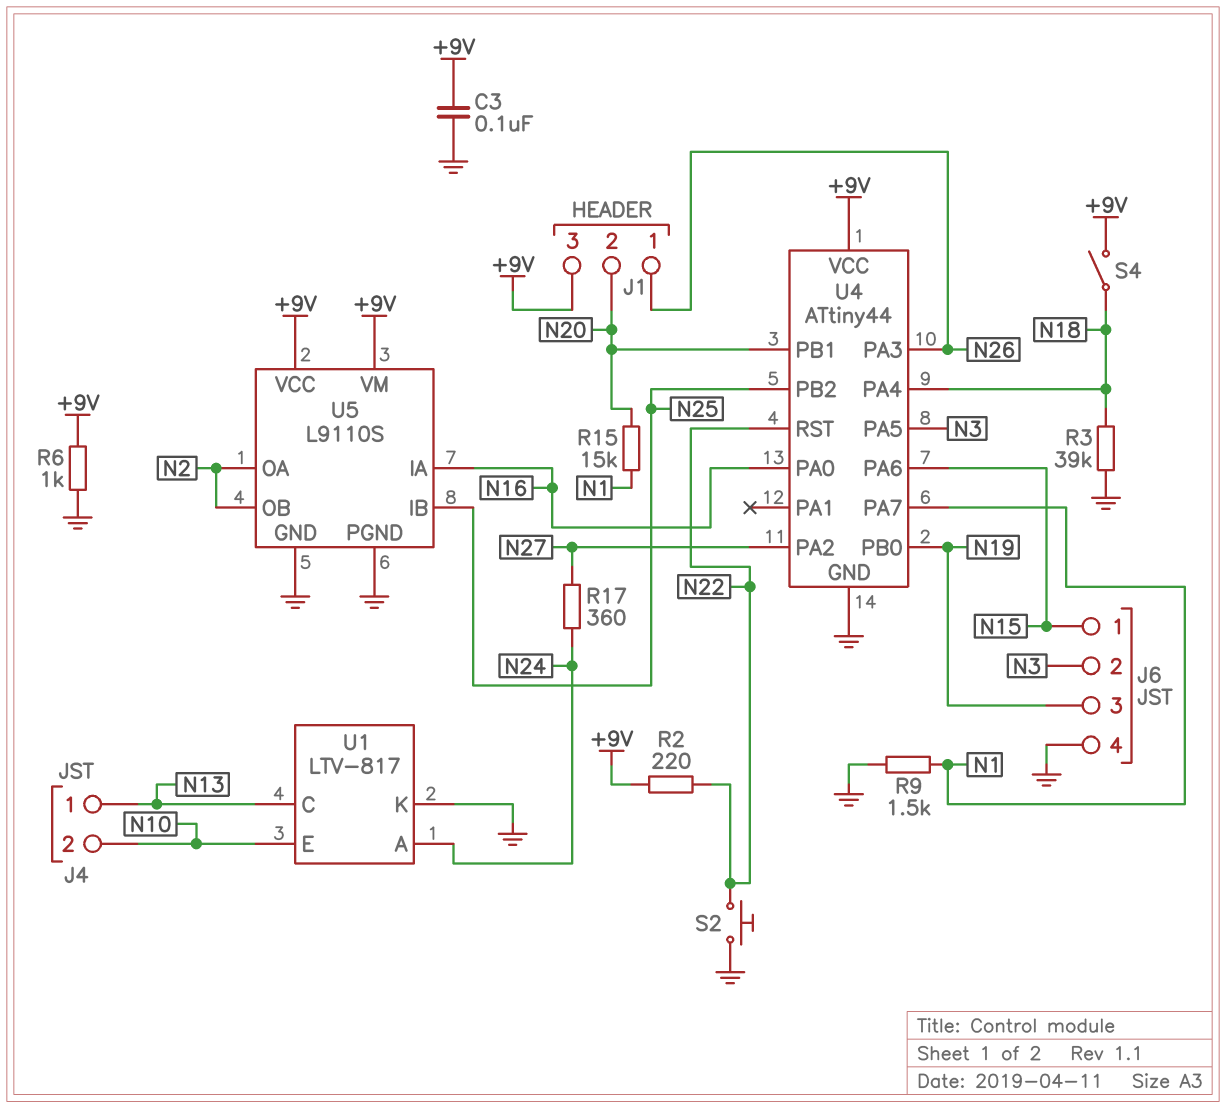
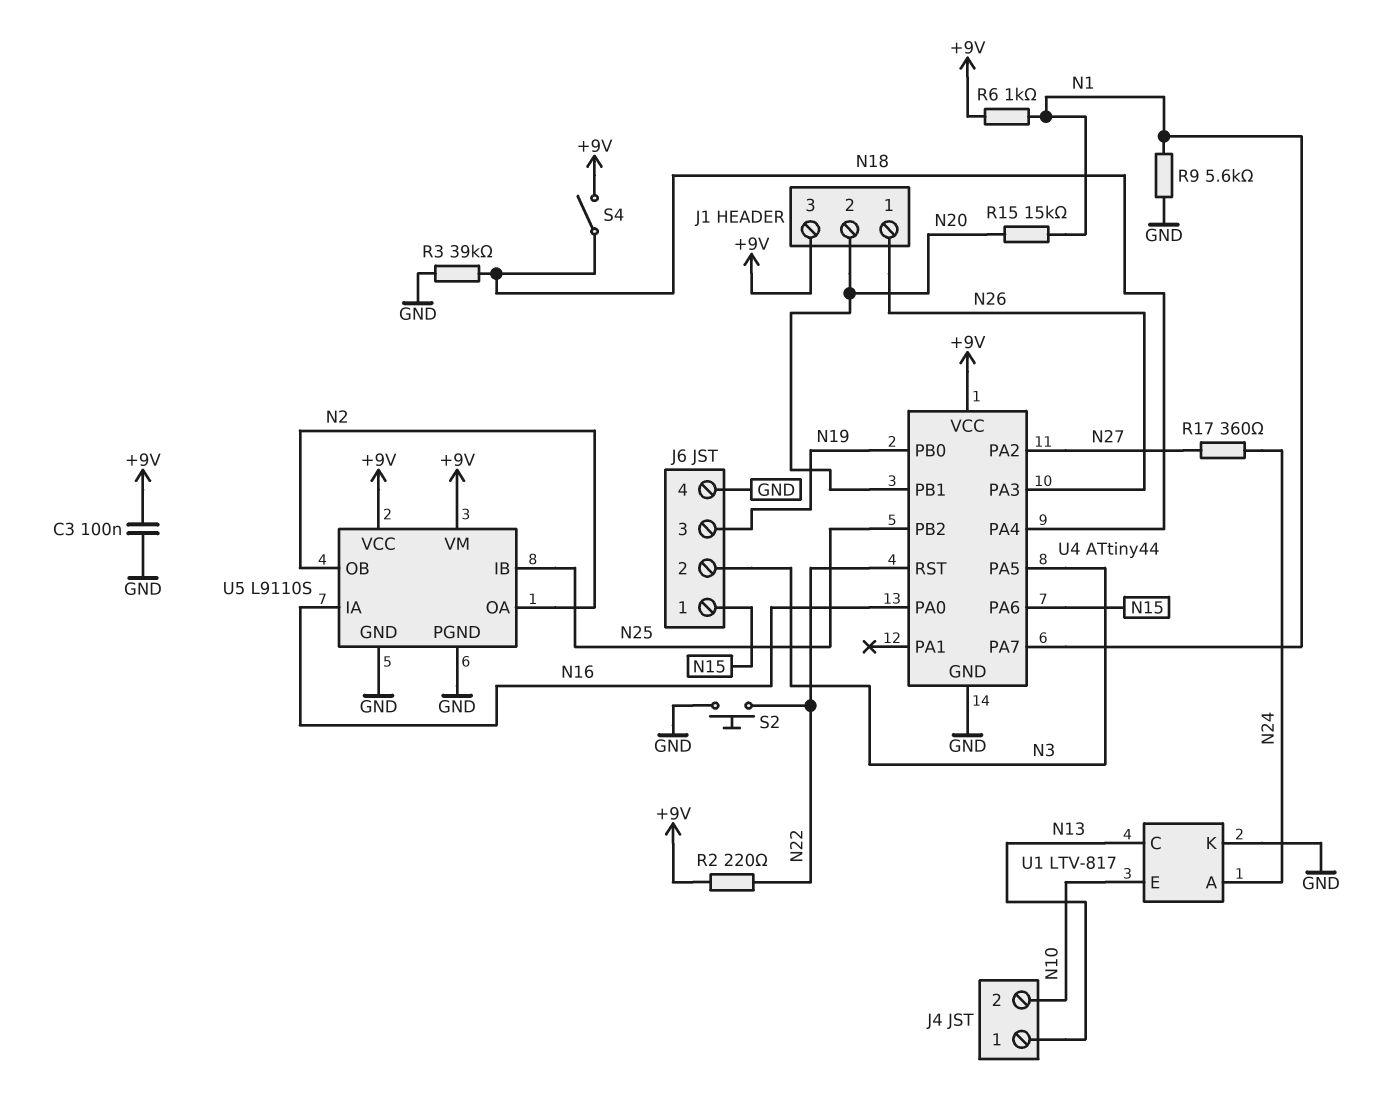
R6: 1k (+9V, GND) -> 1k (+9V, N1)
R9: 1.5k (GND, N1) -> 5.6k (GND, N1)

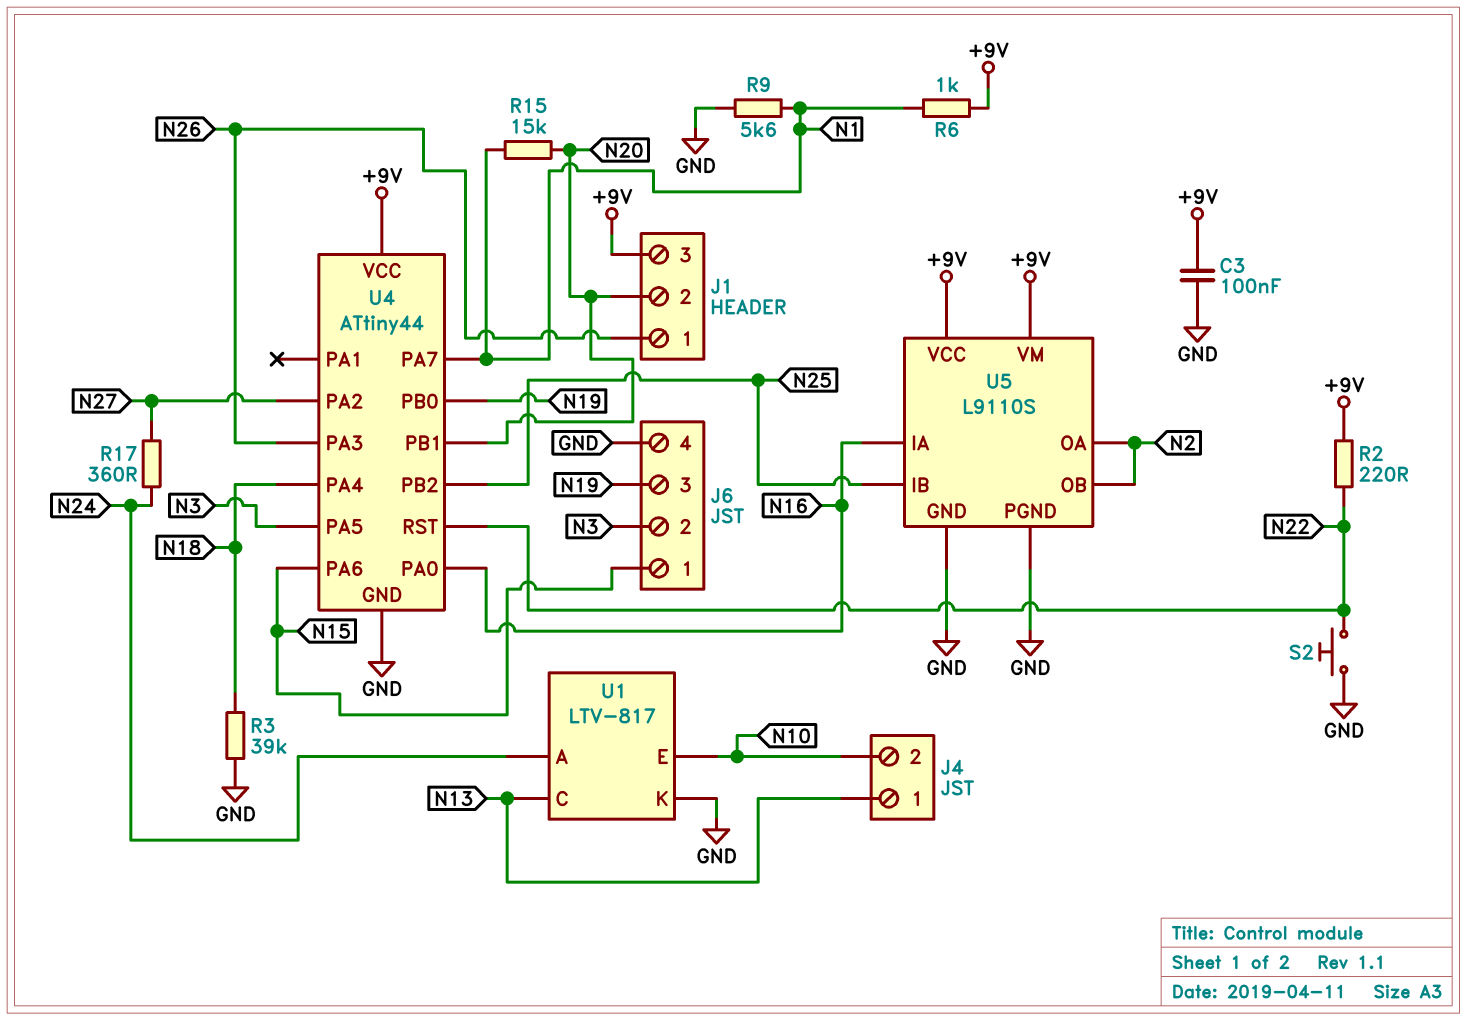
S4: switch (+9V, N18) -> none

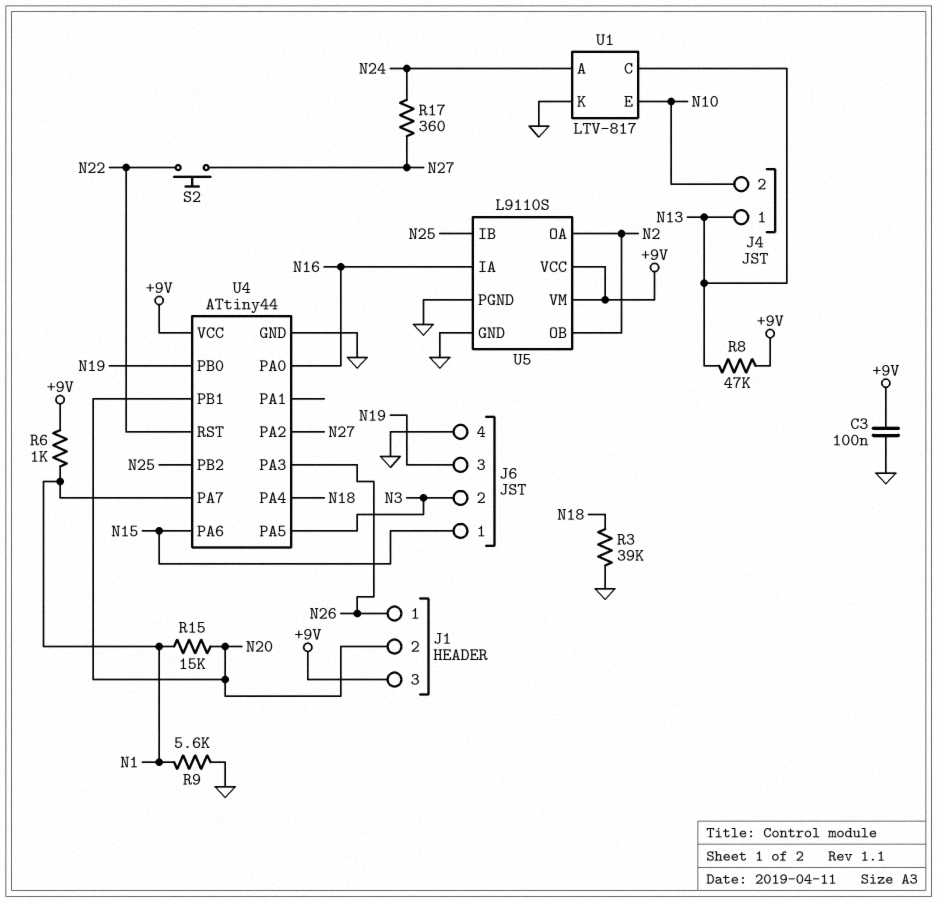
R2: 220 (+9V, N22) -> none
R8: none -> 47k (+9V, N13)
S2: button (GND, N22) -> button (N22, N27)

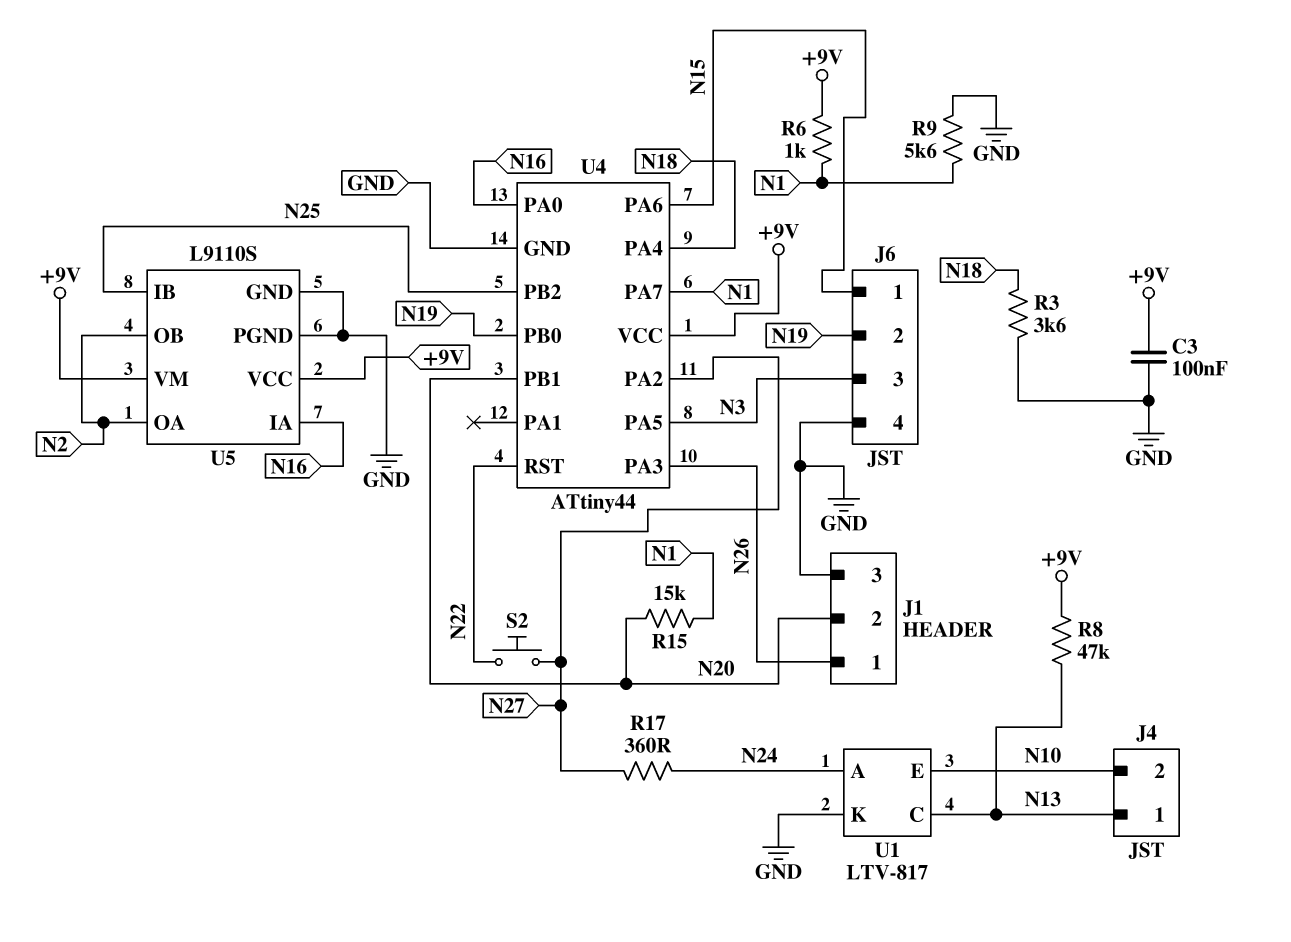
J1 pin 3: +9V -> GND
J6 pin 2: N3 -> N19
J6 pin 3: N19 -> N3
R3: 39k (GND, N18) -> 3.6k (GND, N18)

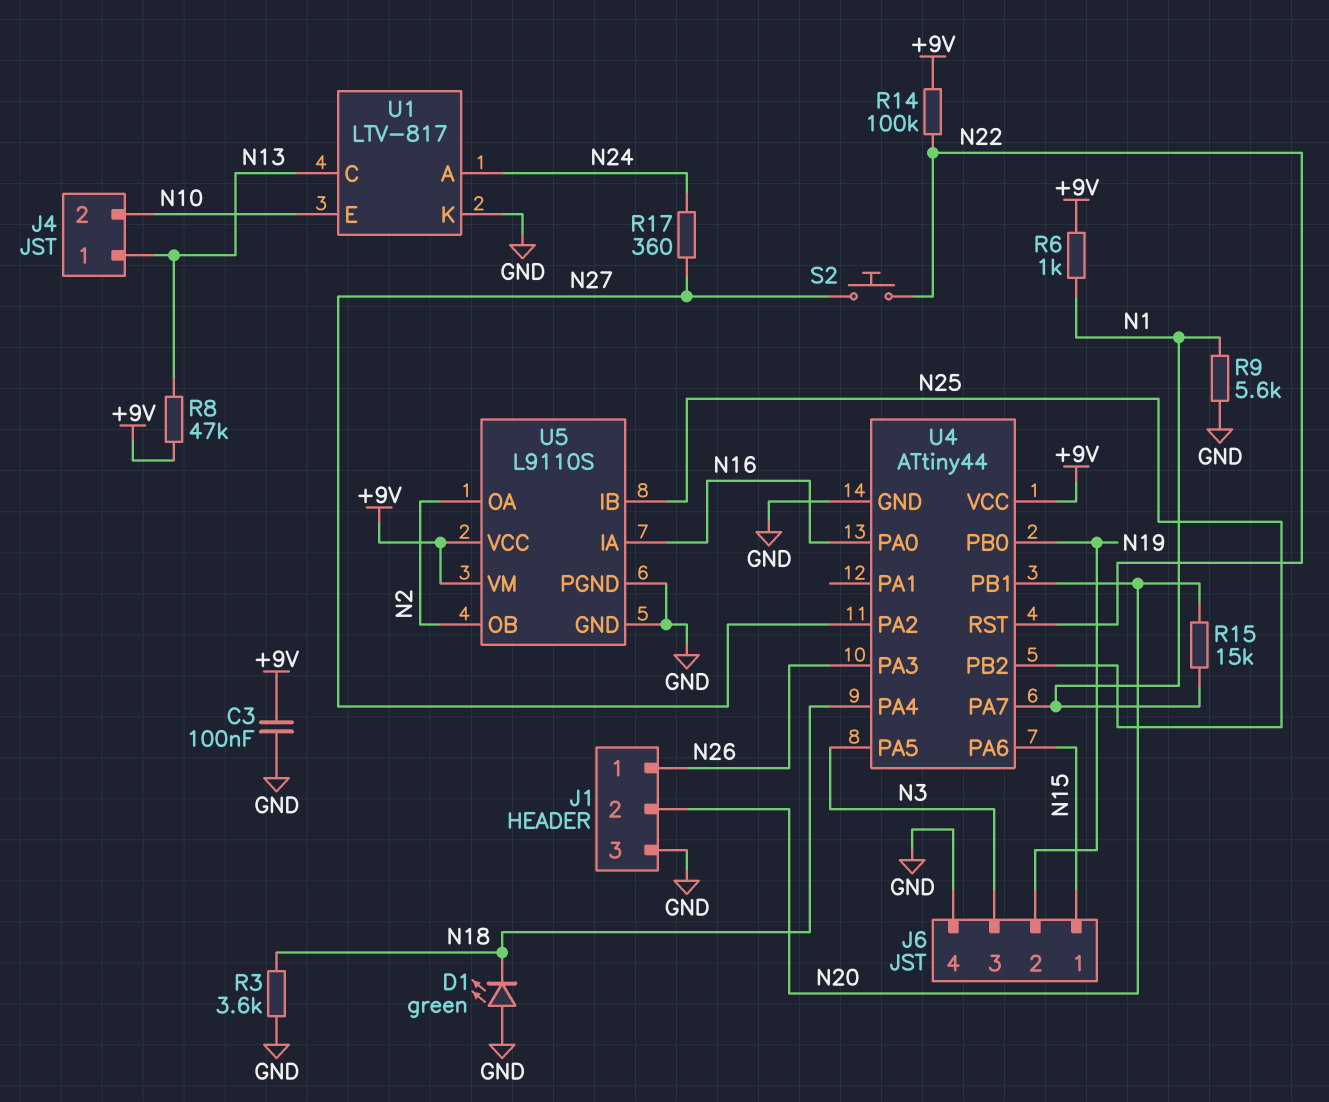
D1: none -> LED green (A GND, K N18)
R14: none -> 100k (+9V, N22)

